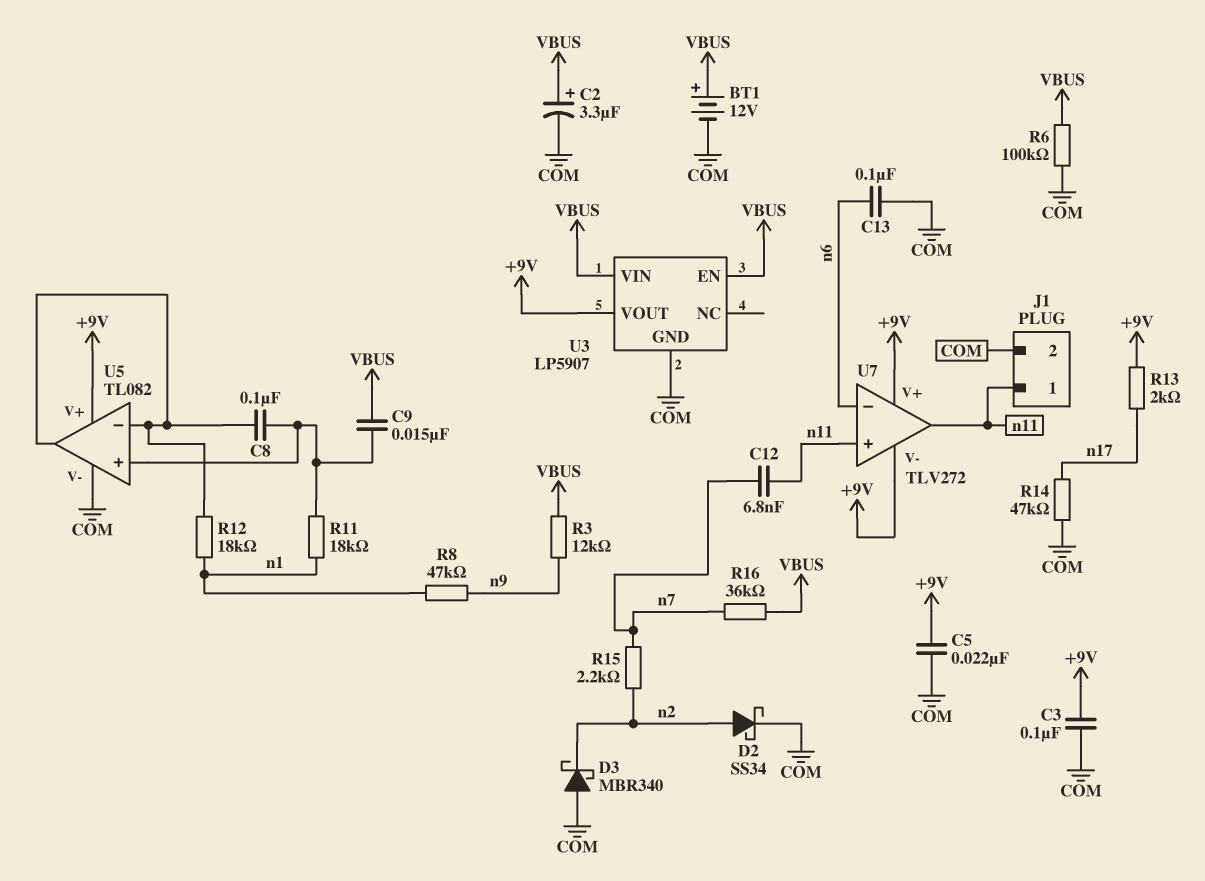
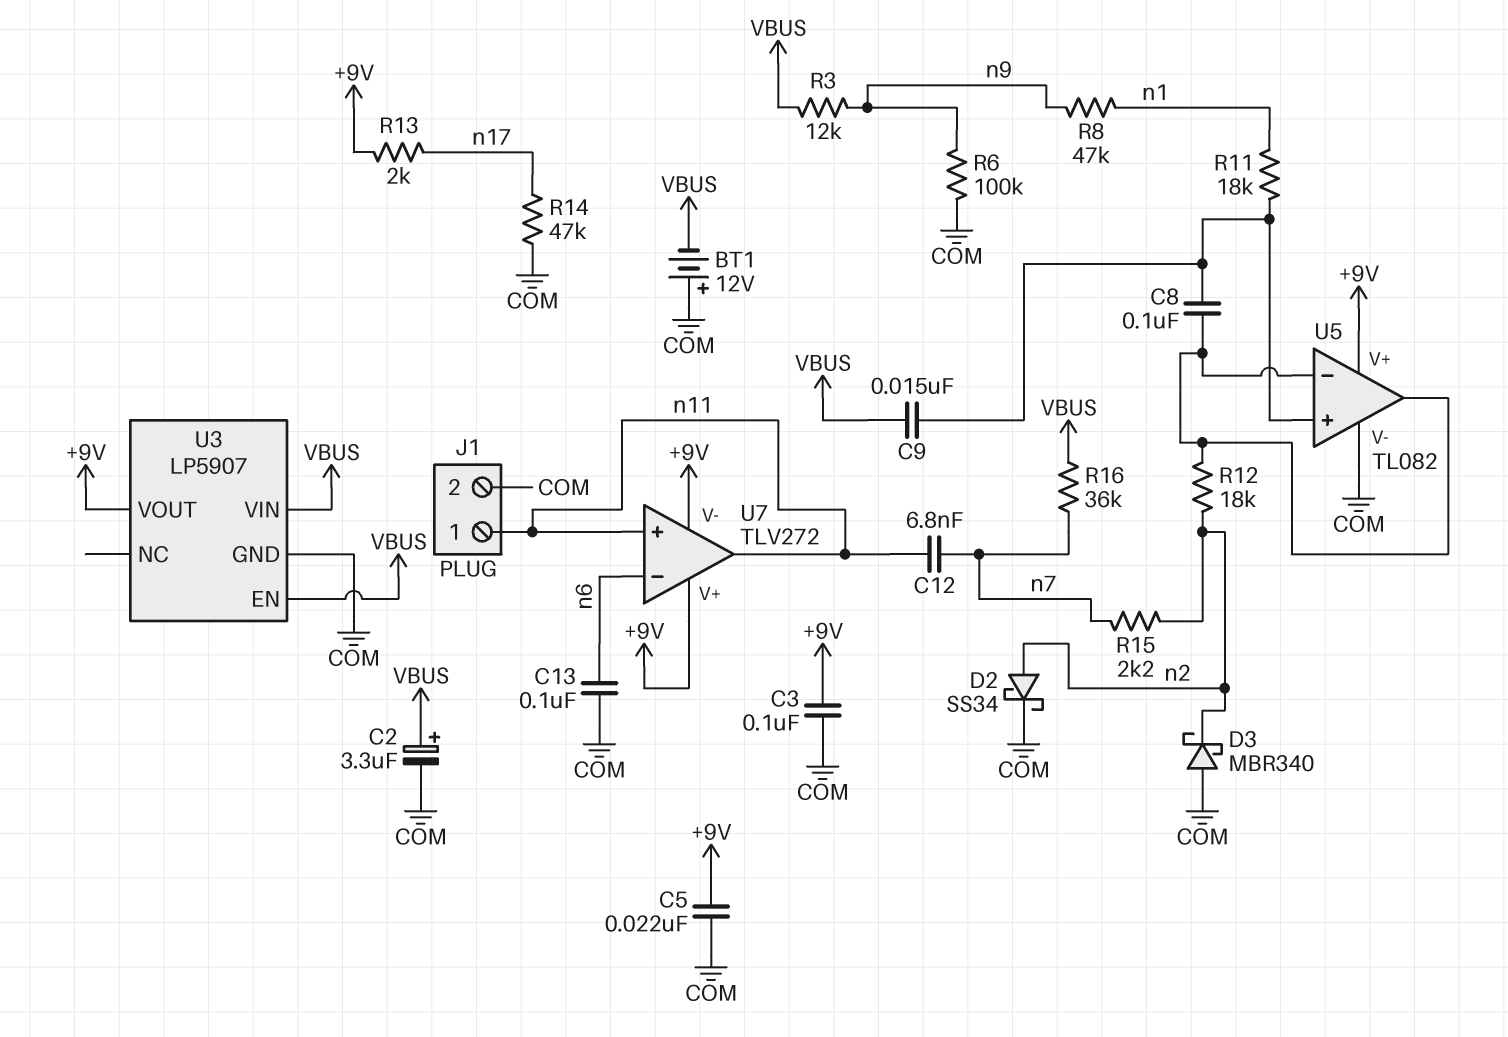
BT1: 12V (plus VBUS, minus COM) -> 12V (plus COM, minus VBUS)
R6: 100k (COM, VBUS) -> 100k (COM, n9)
R12: 18k (U5/in-, n1) -> 18k (U5/in-, n2)

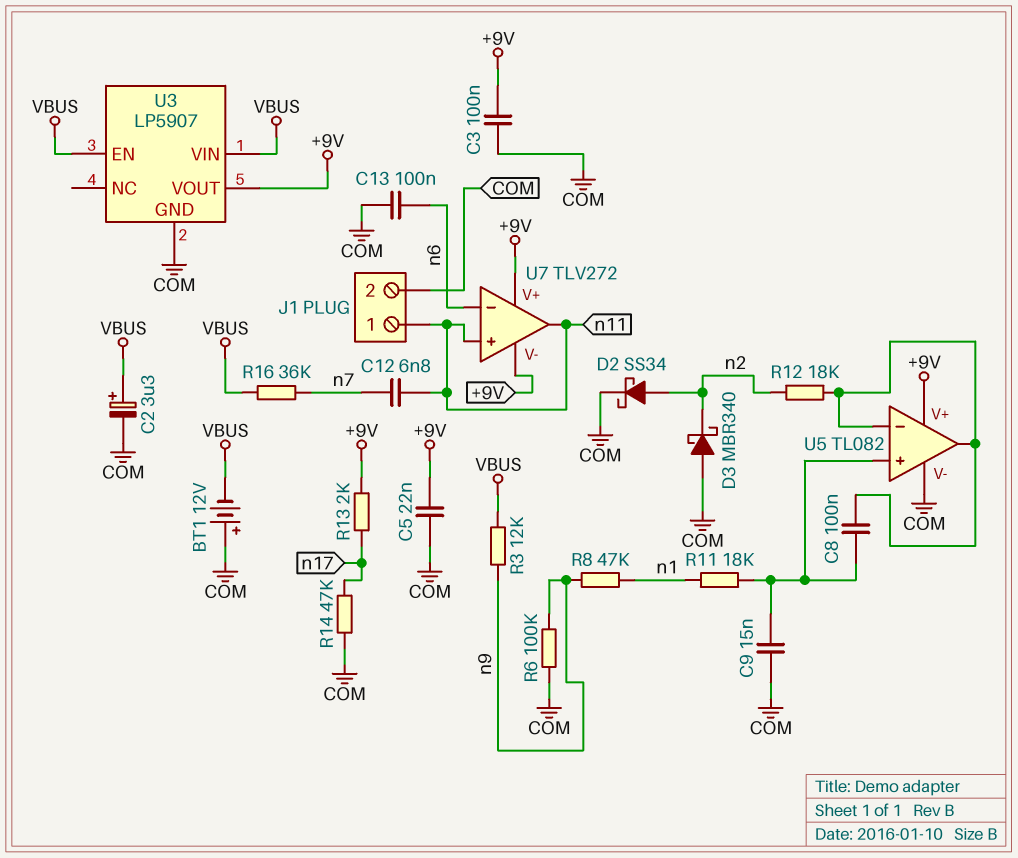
C9: 15nF (U5/in+, VBUS) -> 15nF (COM, U5/in+)
R15: 2.2k (n2, n7) -> none

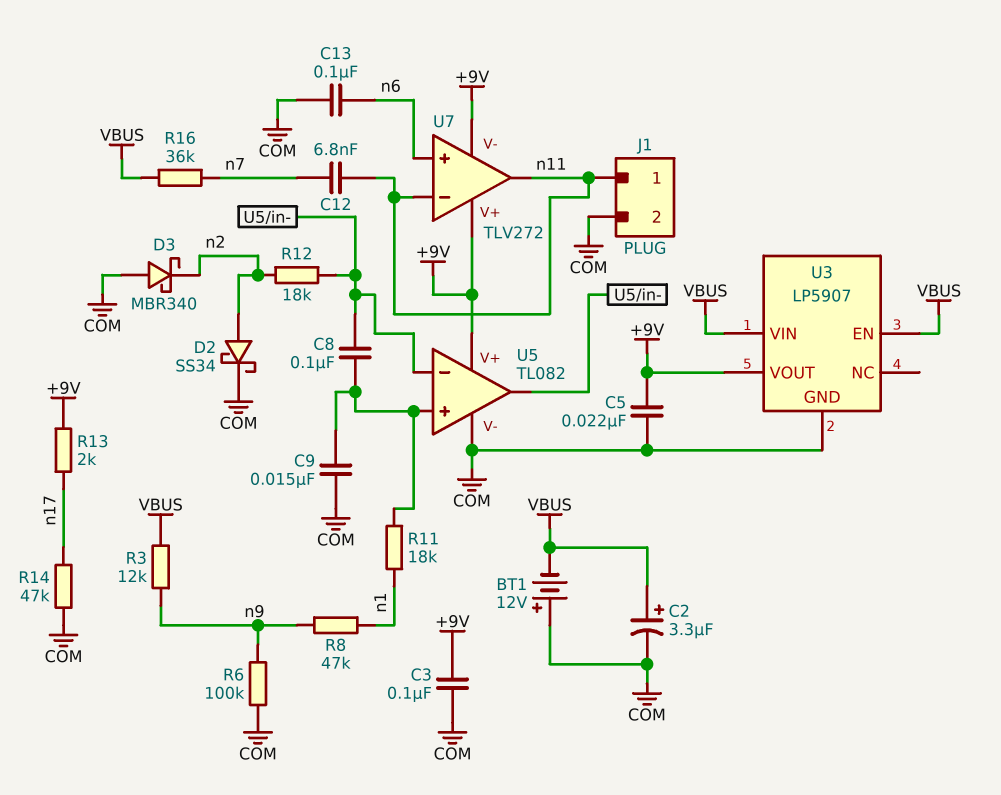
U7 pin in+: n11 -> n6
U7 pin in-: n6 -> n11

